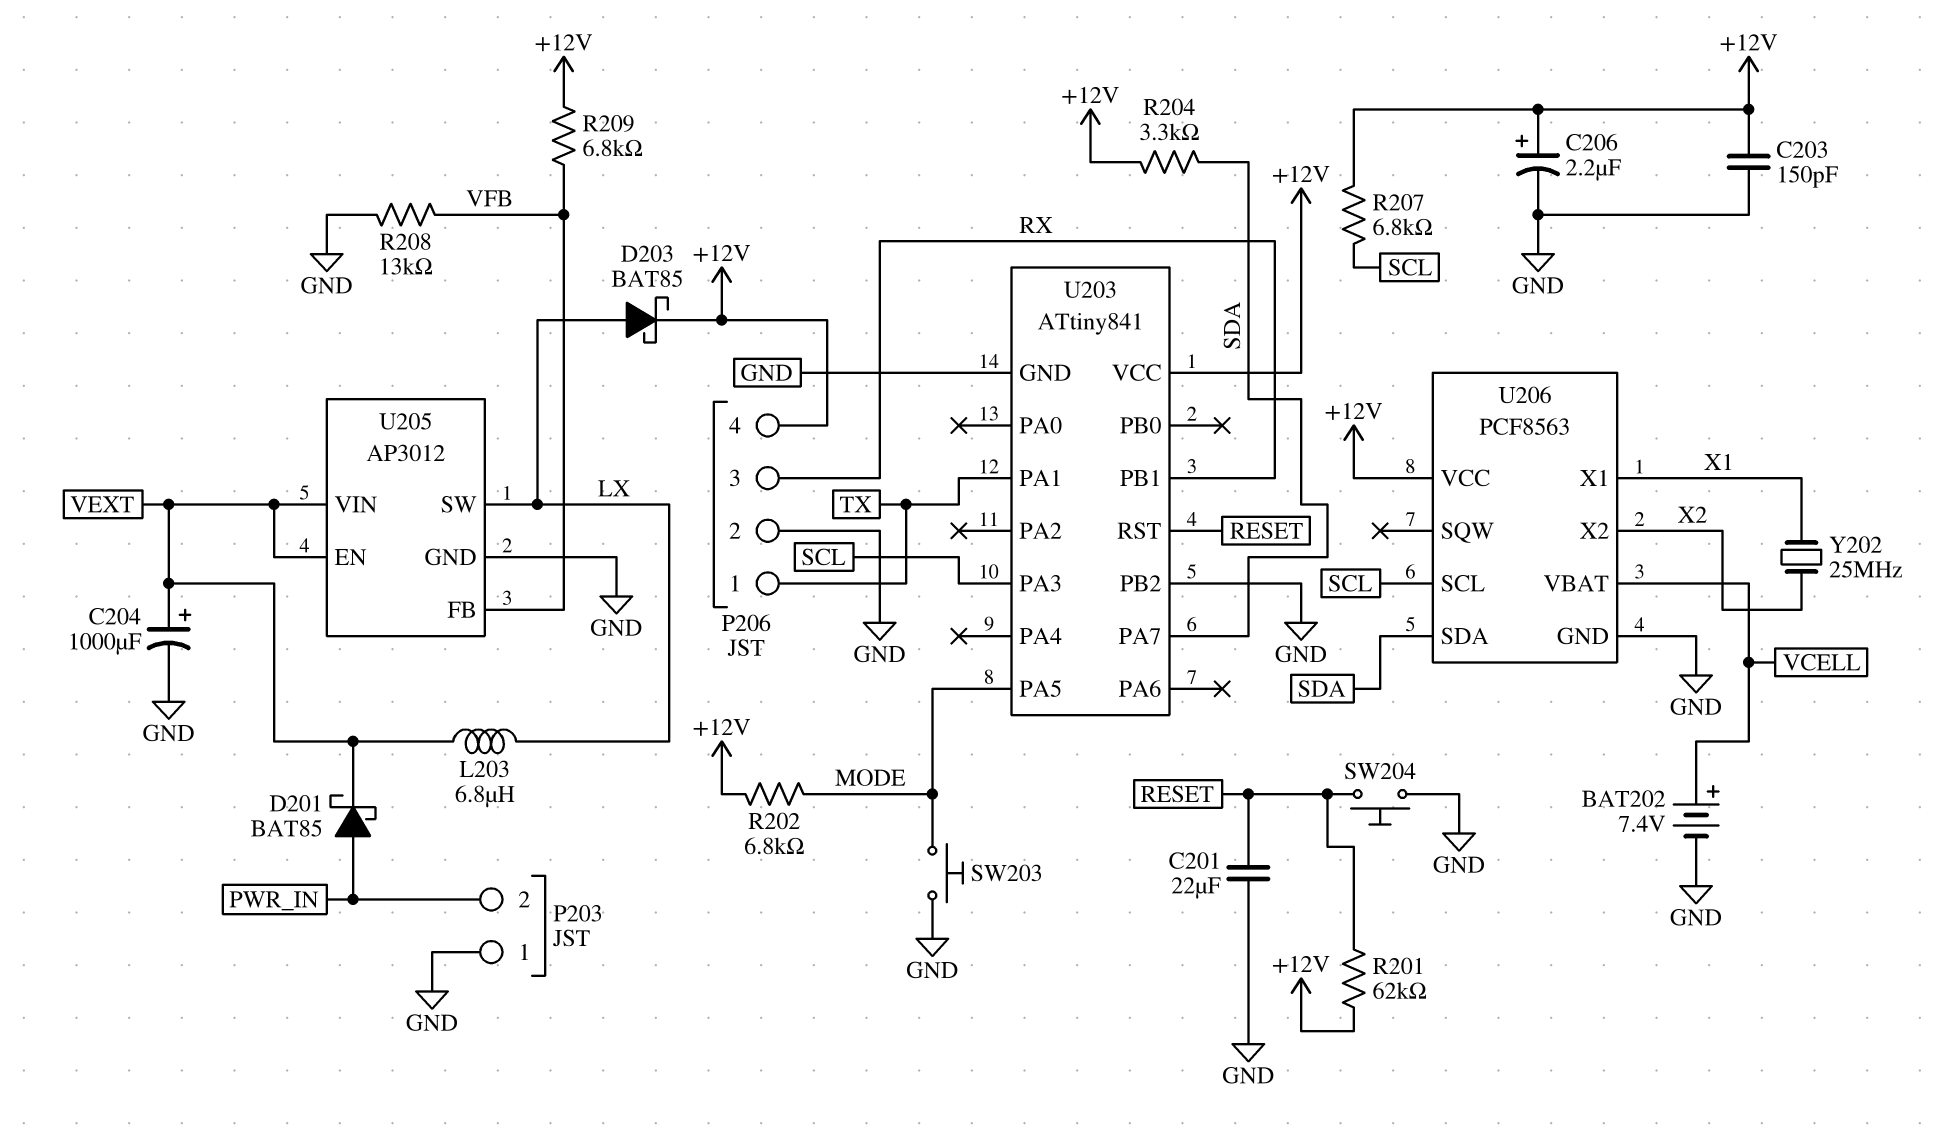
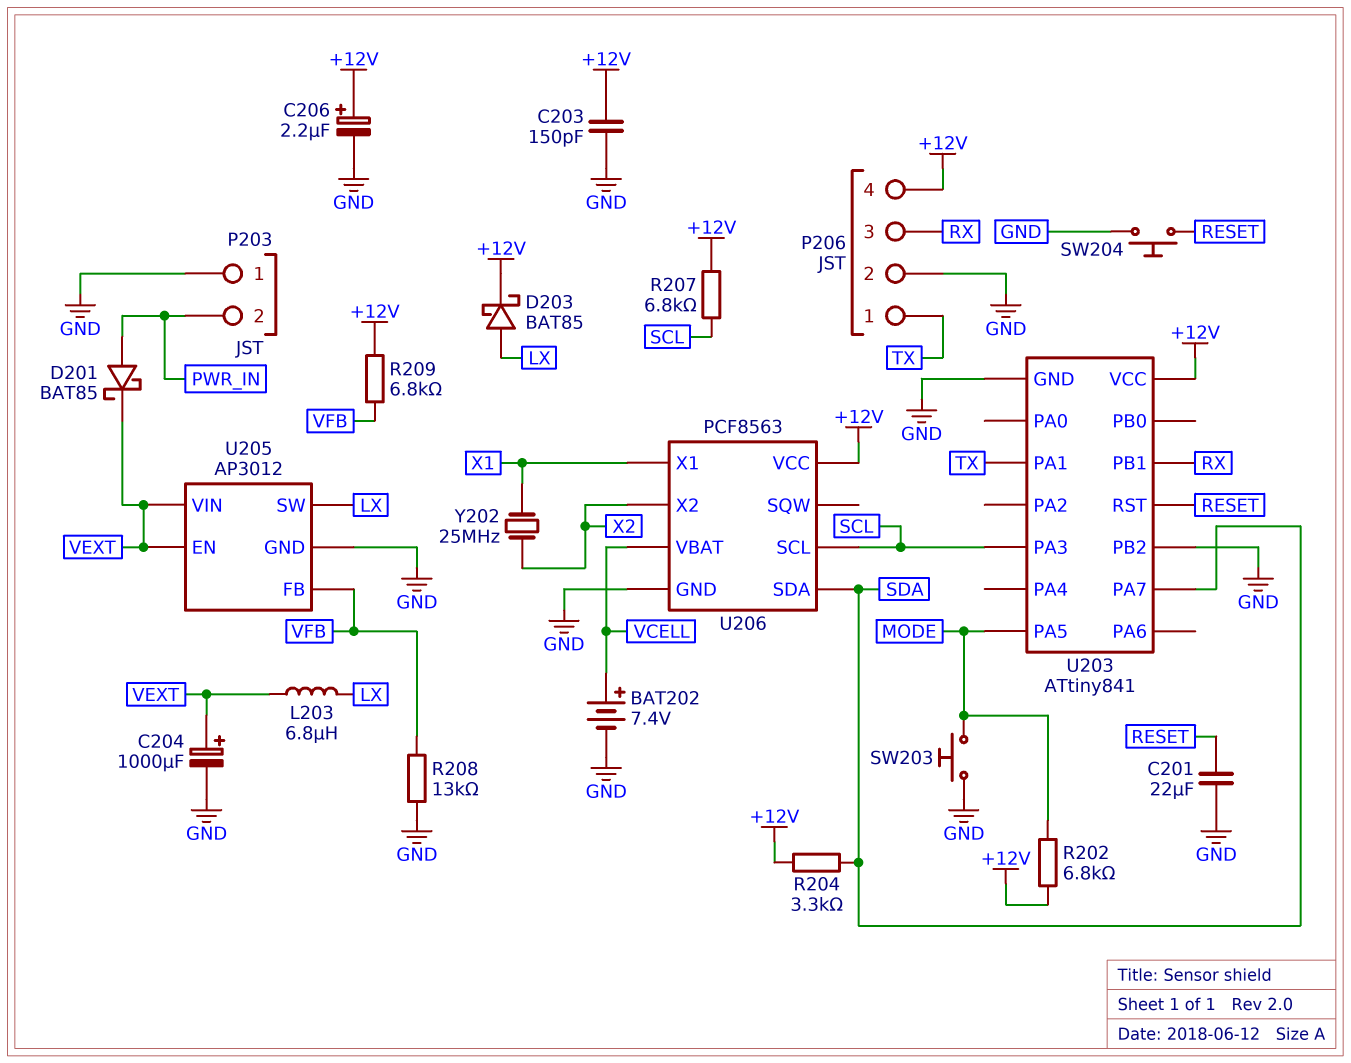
R201: 62k (+12V, RESET) -> none

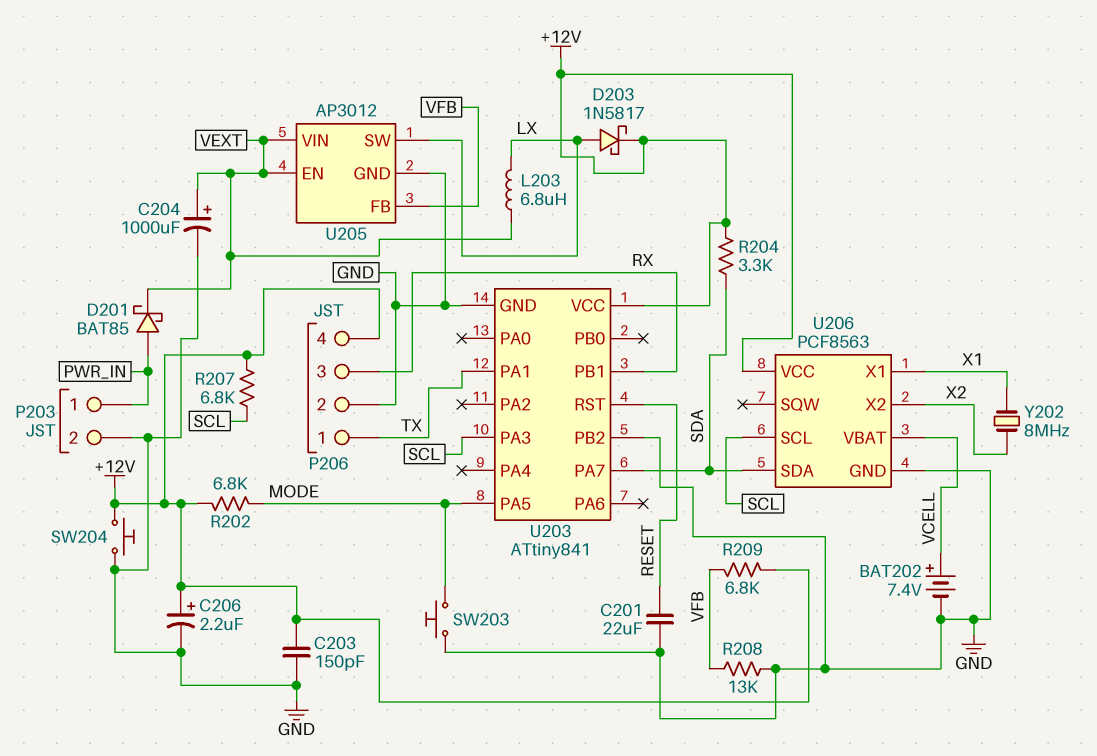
D203: schottky BAT85 (A LX, K +12V) -> schottky 1N5817 (A LX, K +12V)
P203 pin 1: GND -> PWR_IN
P203 pin 2: PWR_IN -> GND
SW204: button (GND, RESET) -> button (+12V, GND)
Y202: 25MHz (X1, X2) -> 8MHz (X1, X2)

